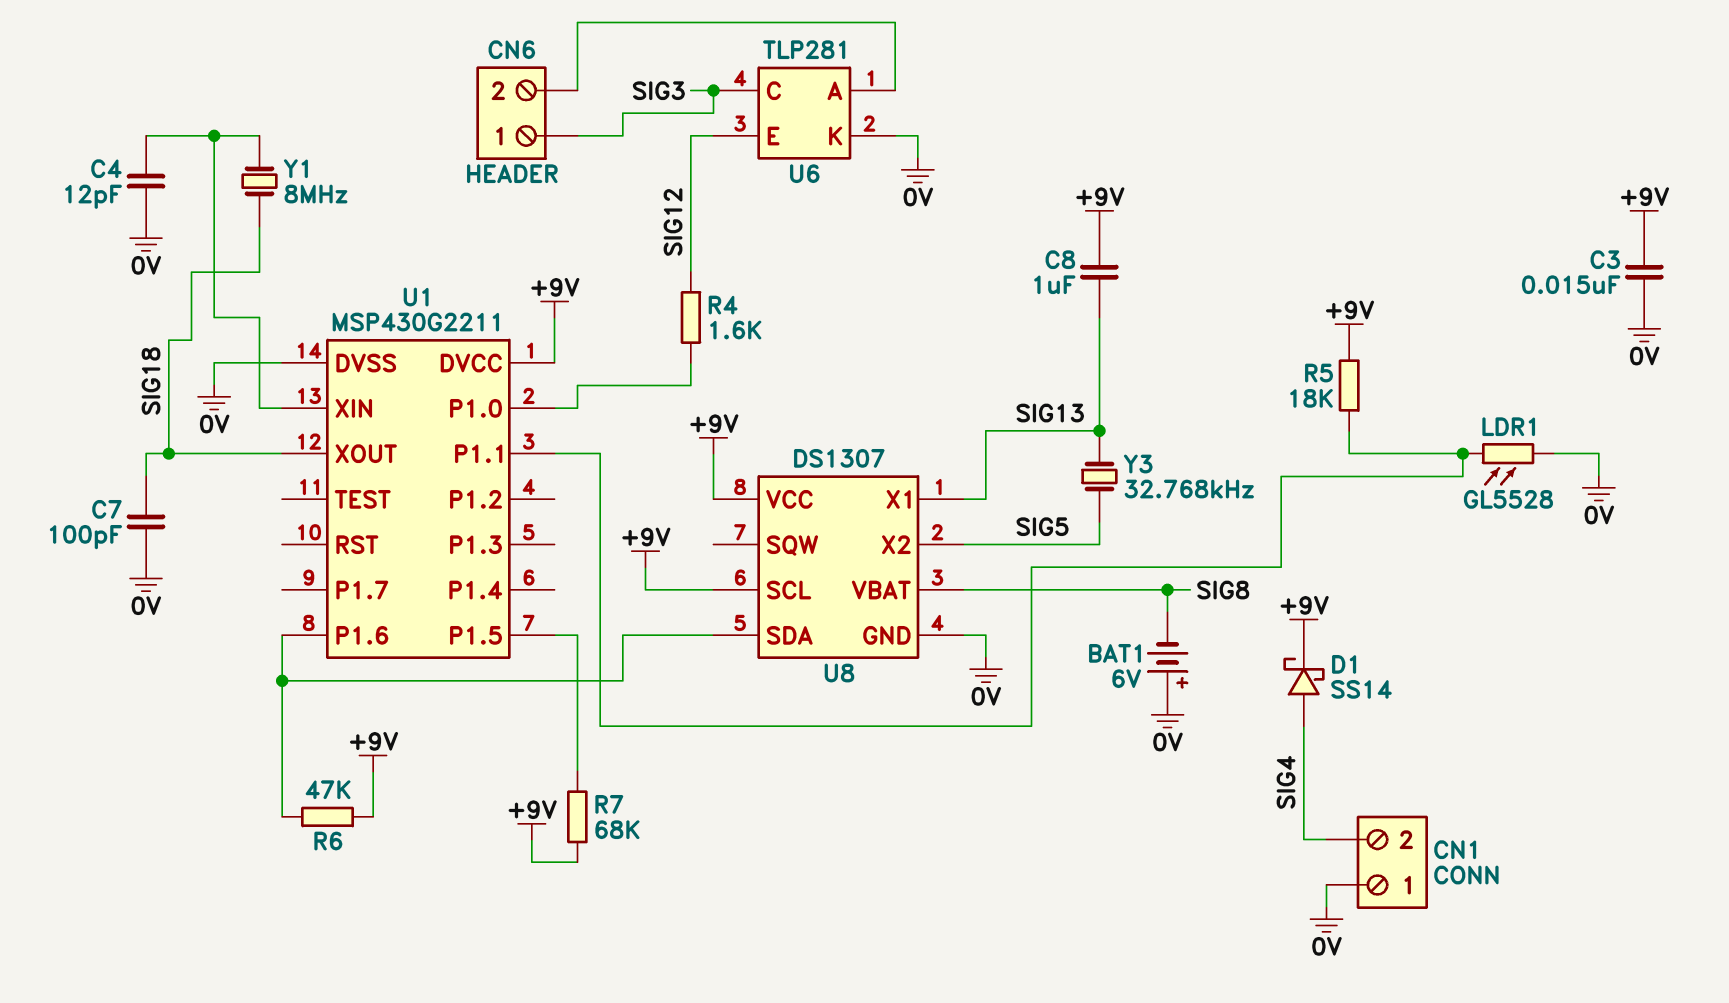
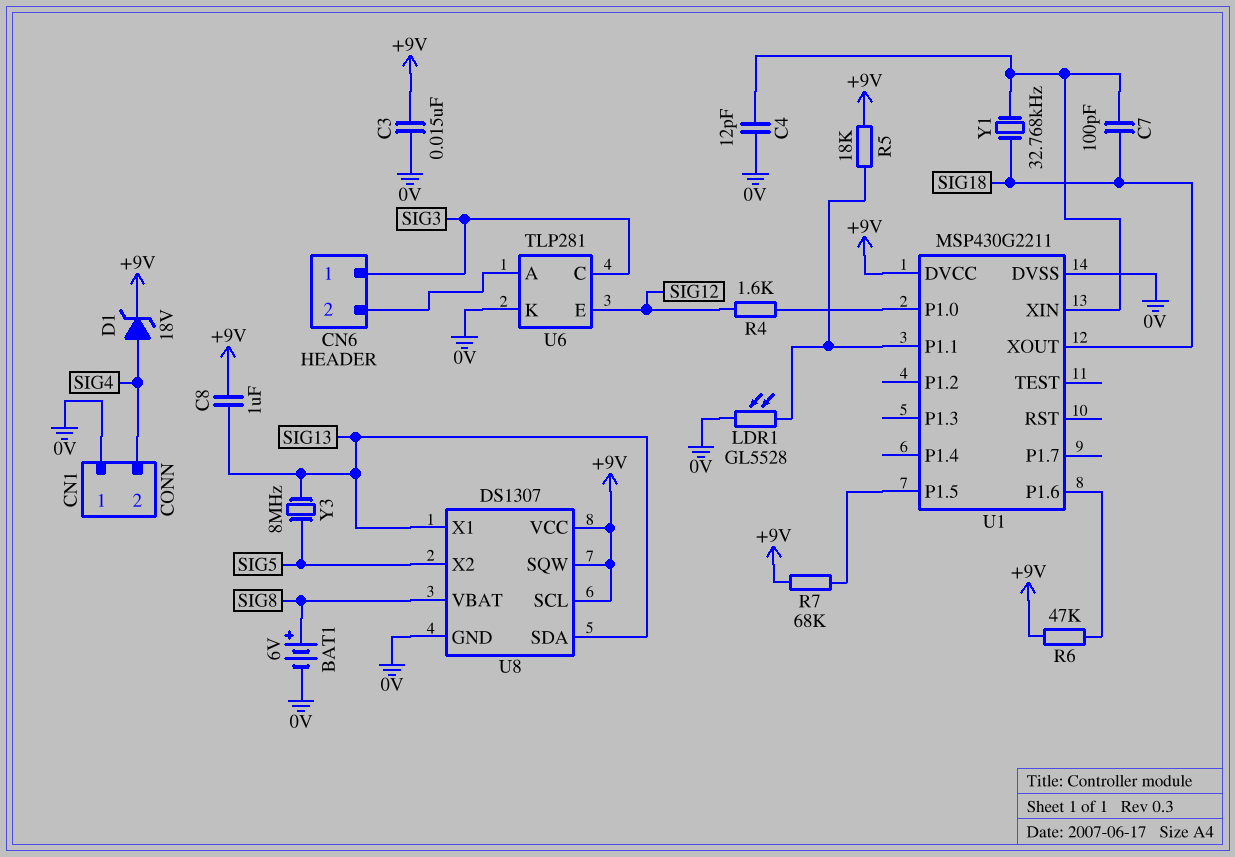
BAT1: 6V (plus 0V, minus SIG8) -> 6V (plus SIG8, minus 0V)
C7: 100pF (0V, SIG18) -> 100pF (SIG18, U1/XIN)
D1: schottky SS14 (A SIG4, K +9V) -> zener 18V (A SIG4, K +9V)
U8 pin SDA: U1/P1.6 -> SIG13
U8 pin SQW: none -> +9V
Y1: 8MHz (SIG18, U1/XIN) -> 32.768kHz (SIG18, U1/XIN)
Y3: 32.768kHz (SIG5, SIG13) -> 8MHz (SIG5, SIG13)

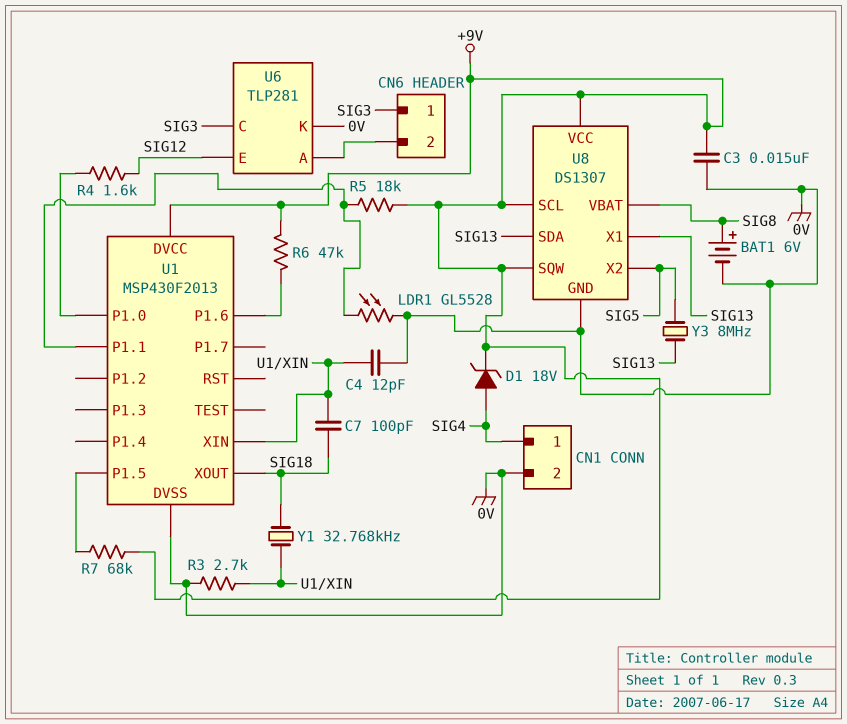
C8: 1uF (+9V, SIG13) -> none
CN1 pin 1: 0V -> SIG4
CN1 pin 2: SIG4 -> 0V
R3: none -> 2.7k (0V, U1/XIN)
U1: MSP430G2211 -> MSP430F2013

